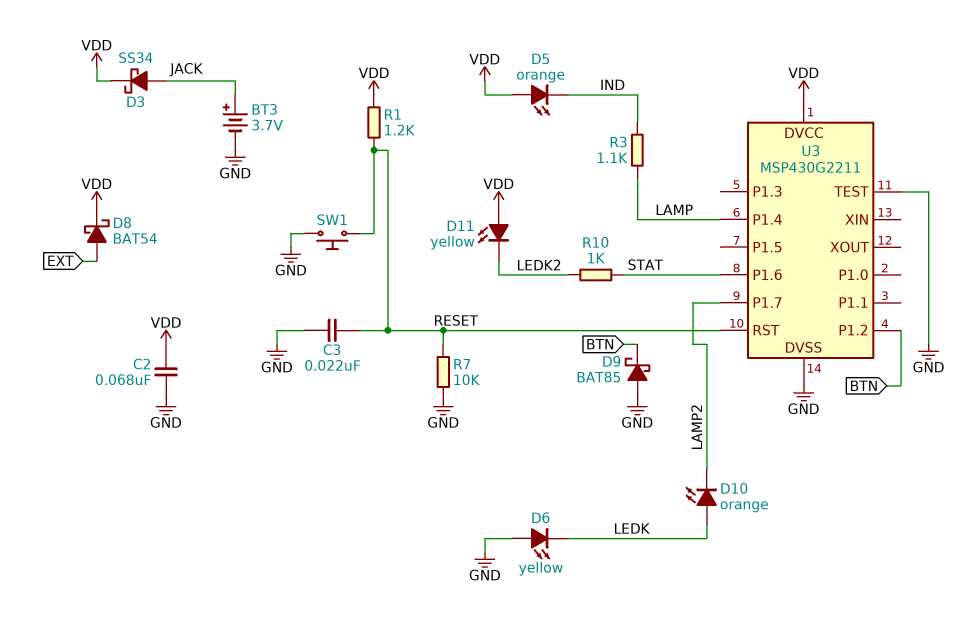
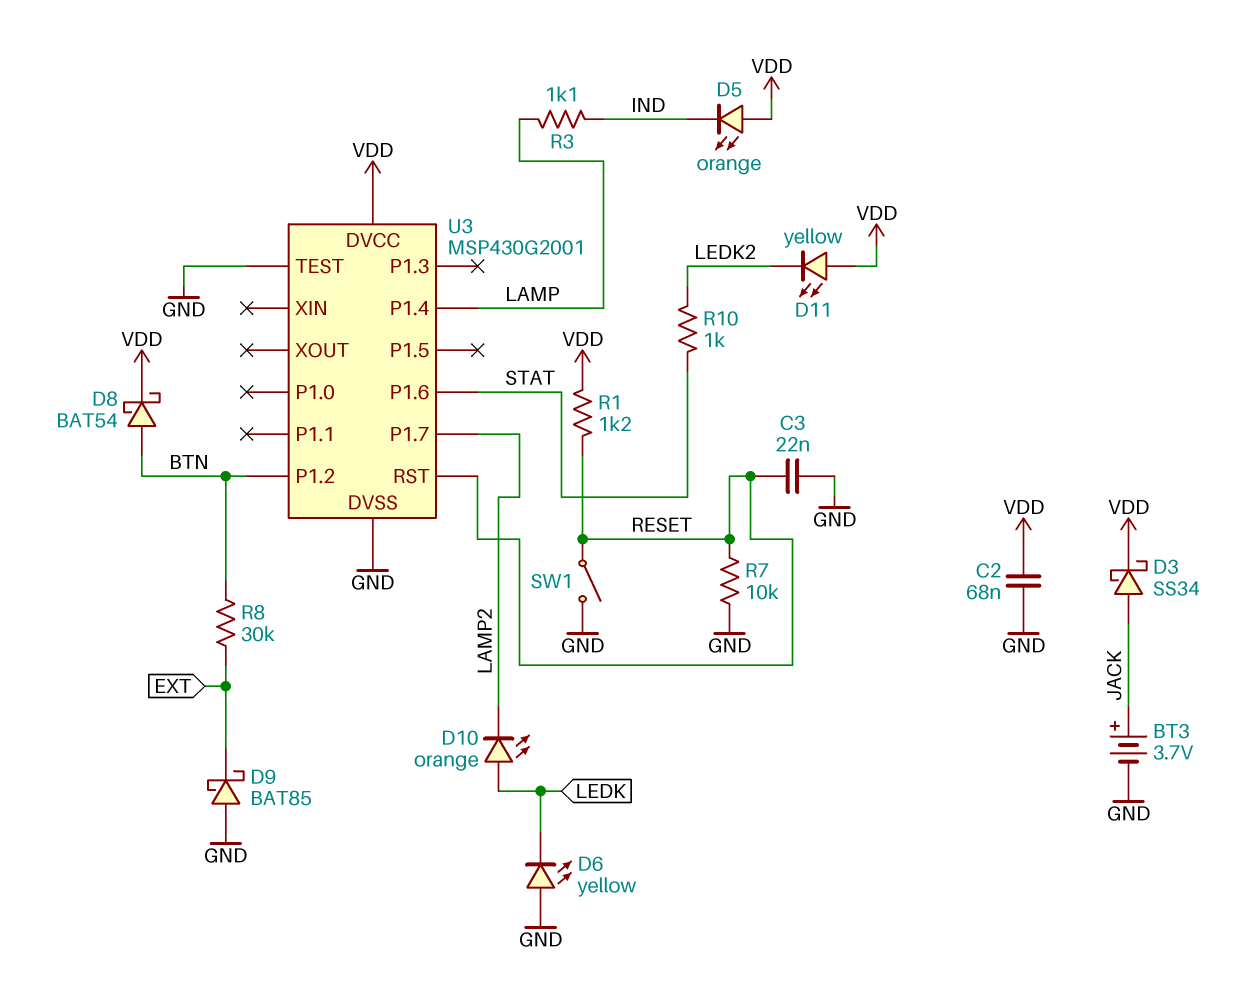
D8: schottky BAT54 (A EXT, K VDD) -> schottky BAT54 (A BTN, K VDD)
D9: schottky BAT85 (A GND, K BTN) -> schottky BAT85 (A GND, K EXT)
R8: none -> 30k (BTN, EXT)
SW1: button (GND, RESET) -> switch (GND, RESET)
U3: MSP430G2211 -> MSP430G2001

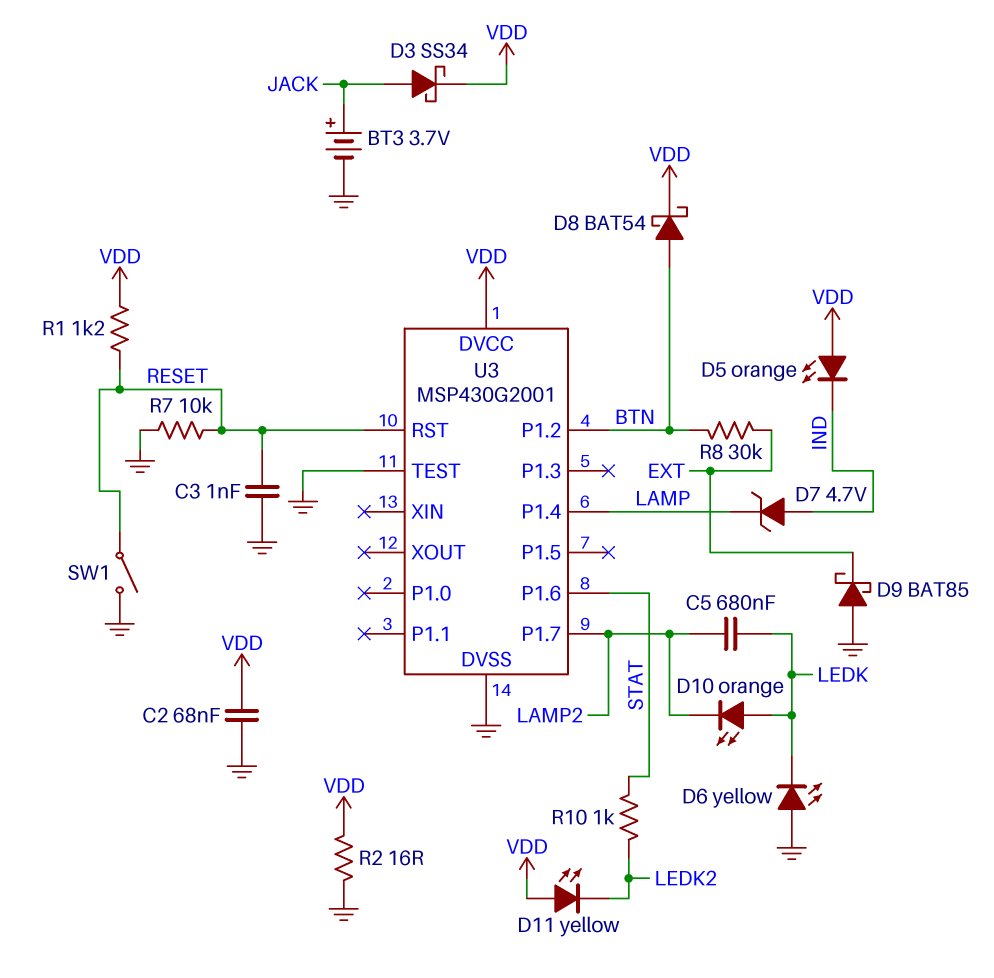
C3: 22nF (GND, RESET) -> 1nF (GND, RESET)
C5: none -> 680nF (LAMP2, LEDK)
D7: none -> zener 4.7V (A IND, K LAMP)
R2: none -> 16 (GND, VDD)
R3: 1.1k (IND, LAMP) -> none

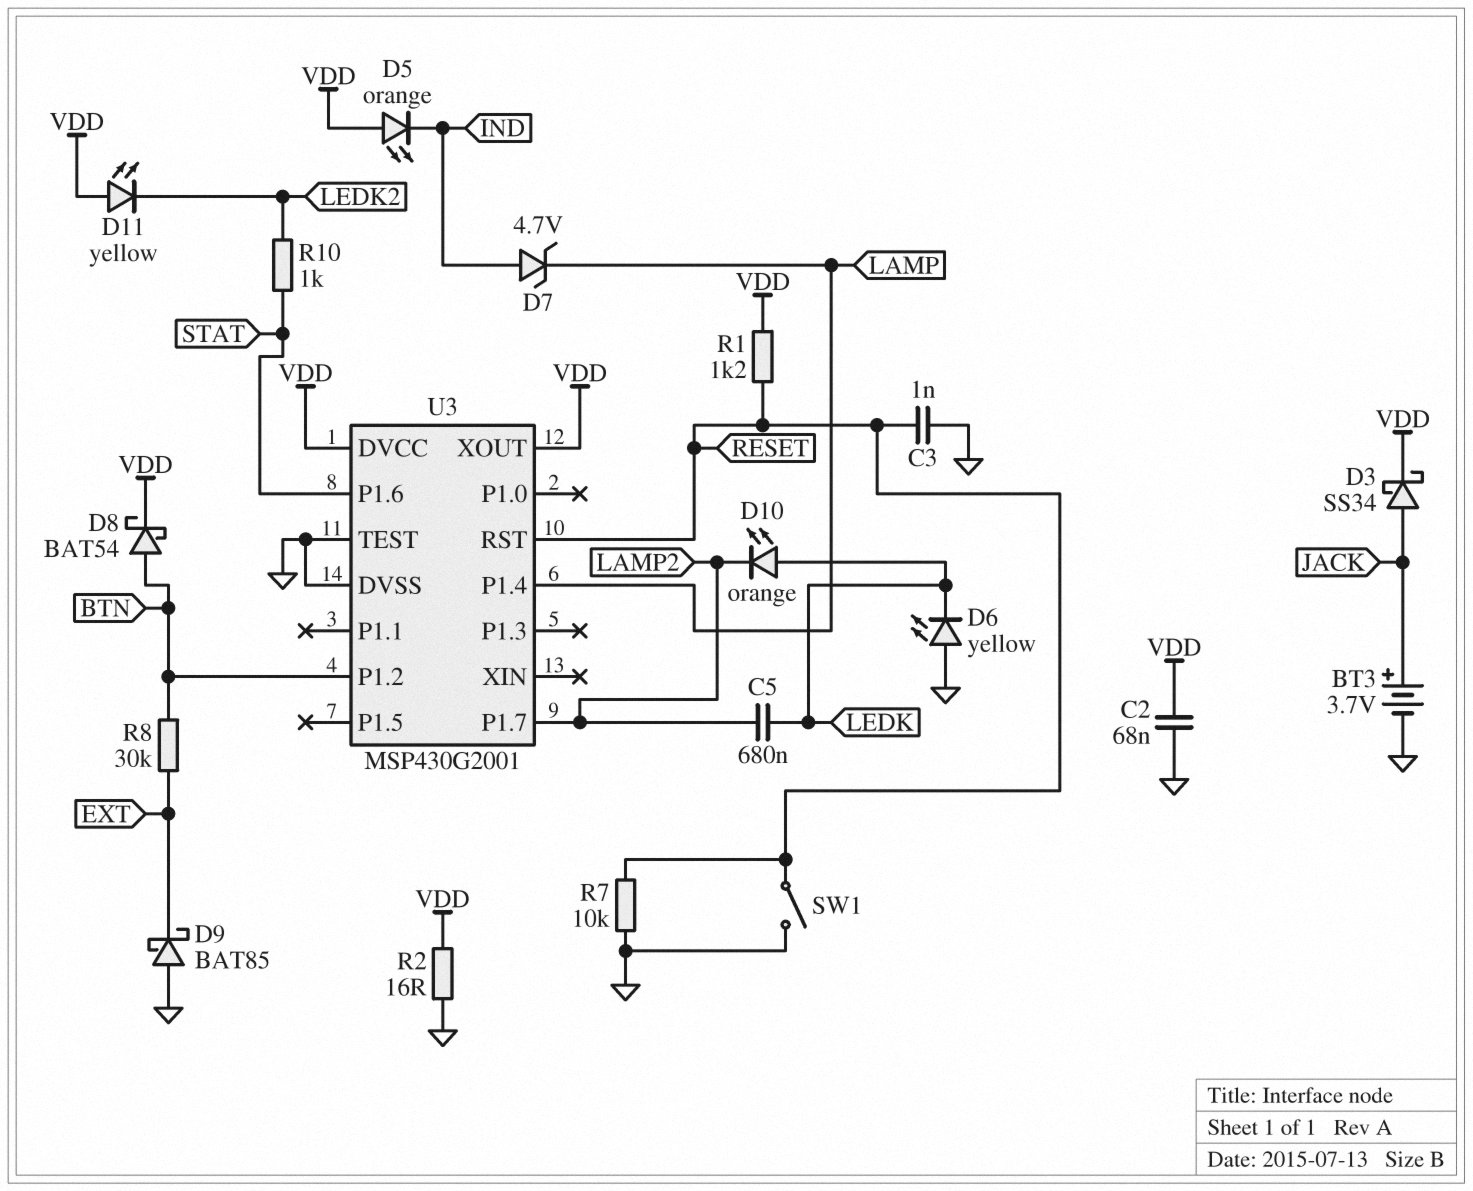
U3 pin XOUT: none -> VDD

